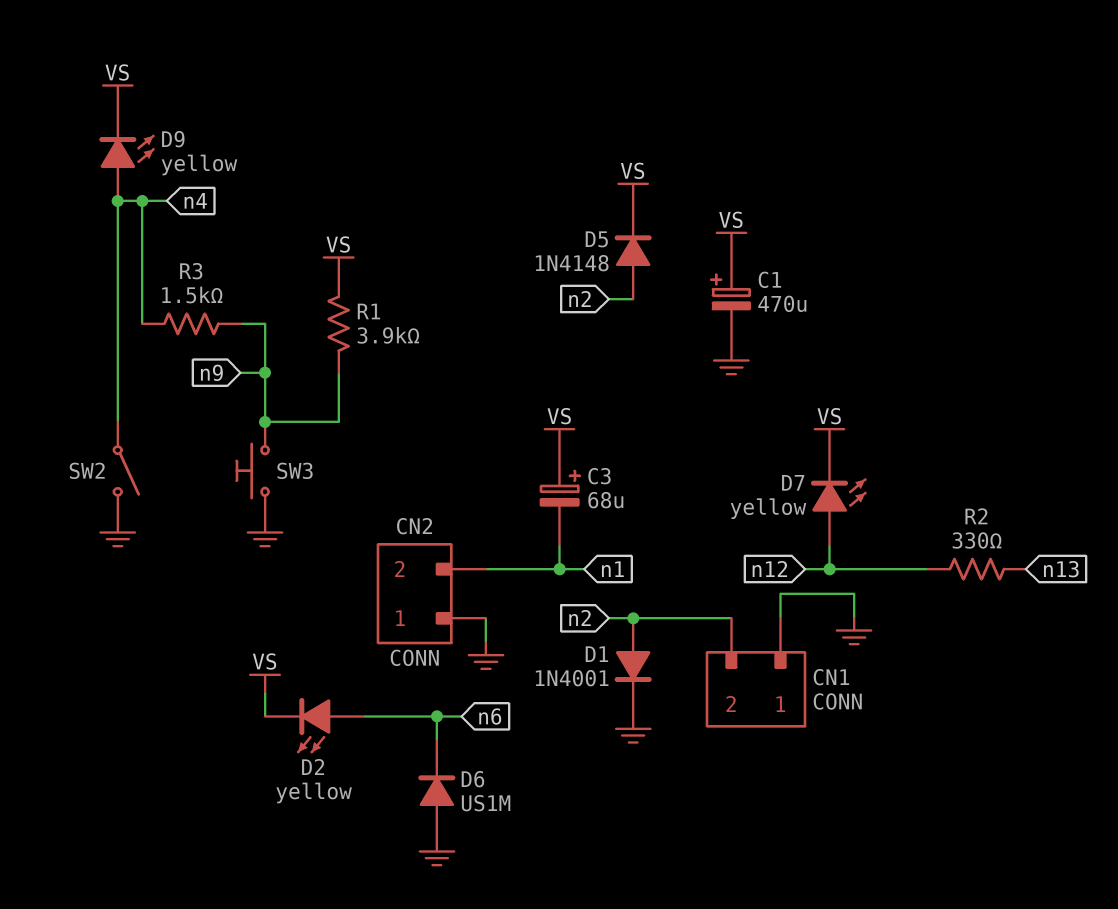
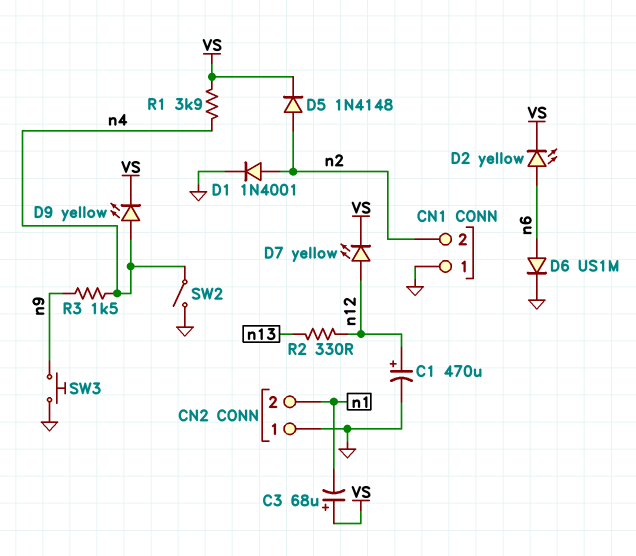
C1: 470uF (plus VS, minus GND) -> 470uF (plus n12, minus GND)
D6: diode US1M (A GND, K n6) -> diode US1M (A n6, K GND)
R1: 3.9k (VS, n9) -> 3.9k (VS, n4)

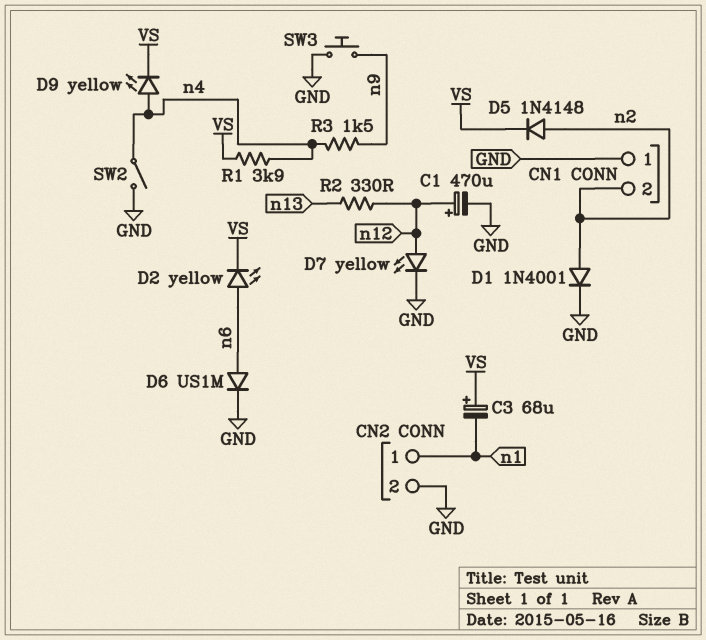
CN2 pin 1: GND -> n1
CN2 pin 2: n1 -> GND
D7: LED yellow (A n12, K VS) -> LED yellow (A n12, K GND)

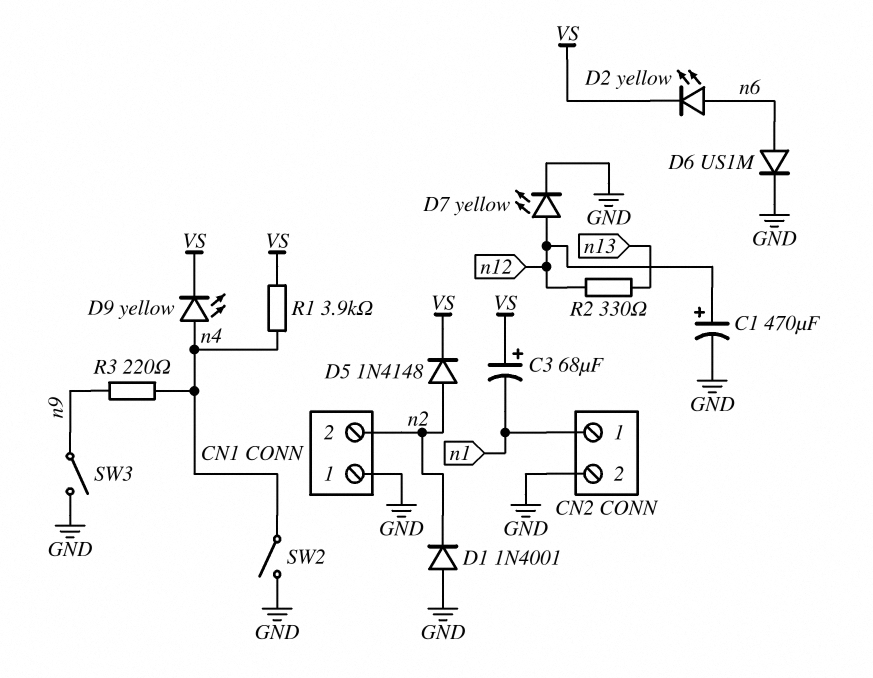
D1: diode 1N4001 (A n2, K GND) -> diode 1N4001 (A GND, K n2)
R3: 1.5k (n4, n9) -> 220 (n4, n9)
SW3: button (GND, n9) -> switch (GND, n9)

